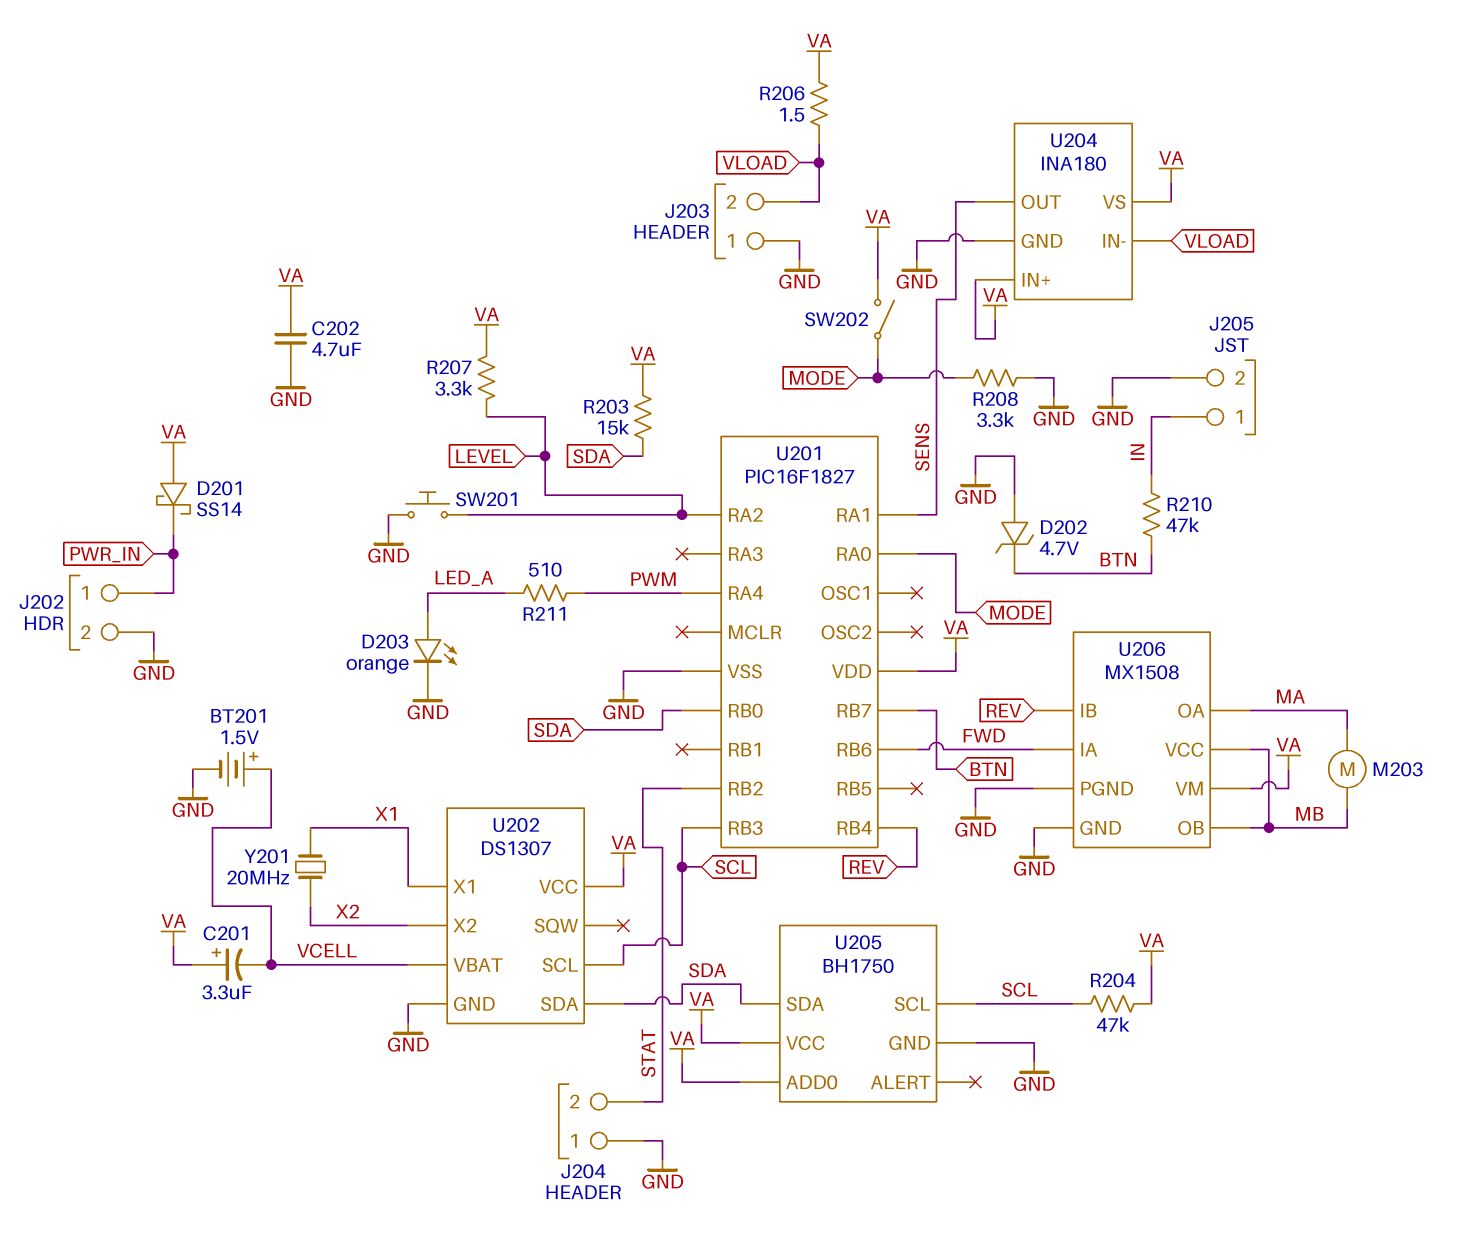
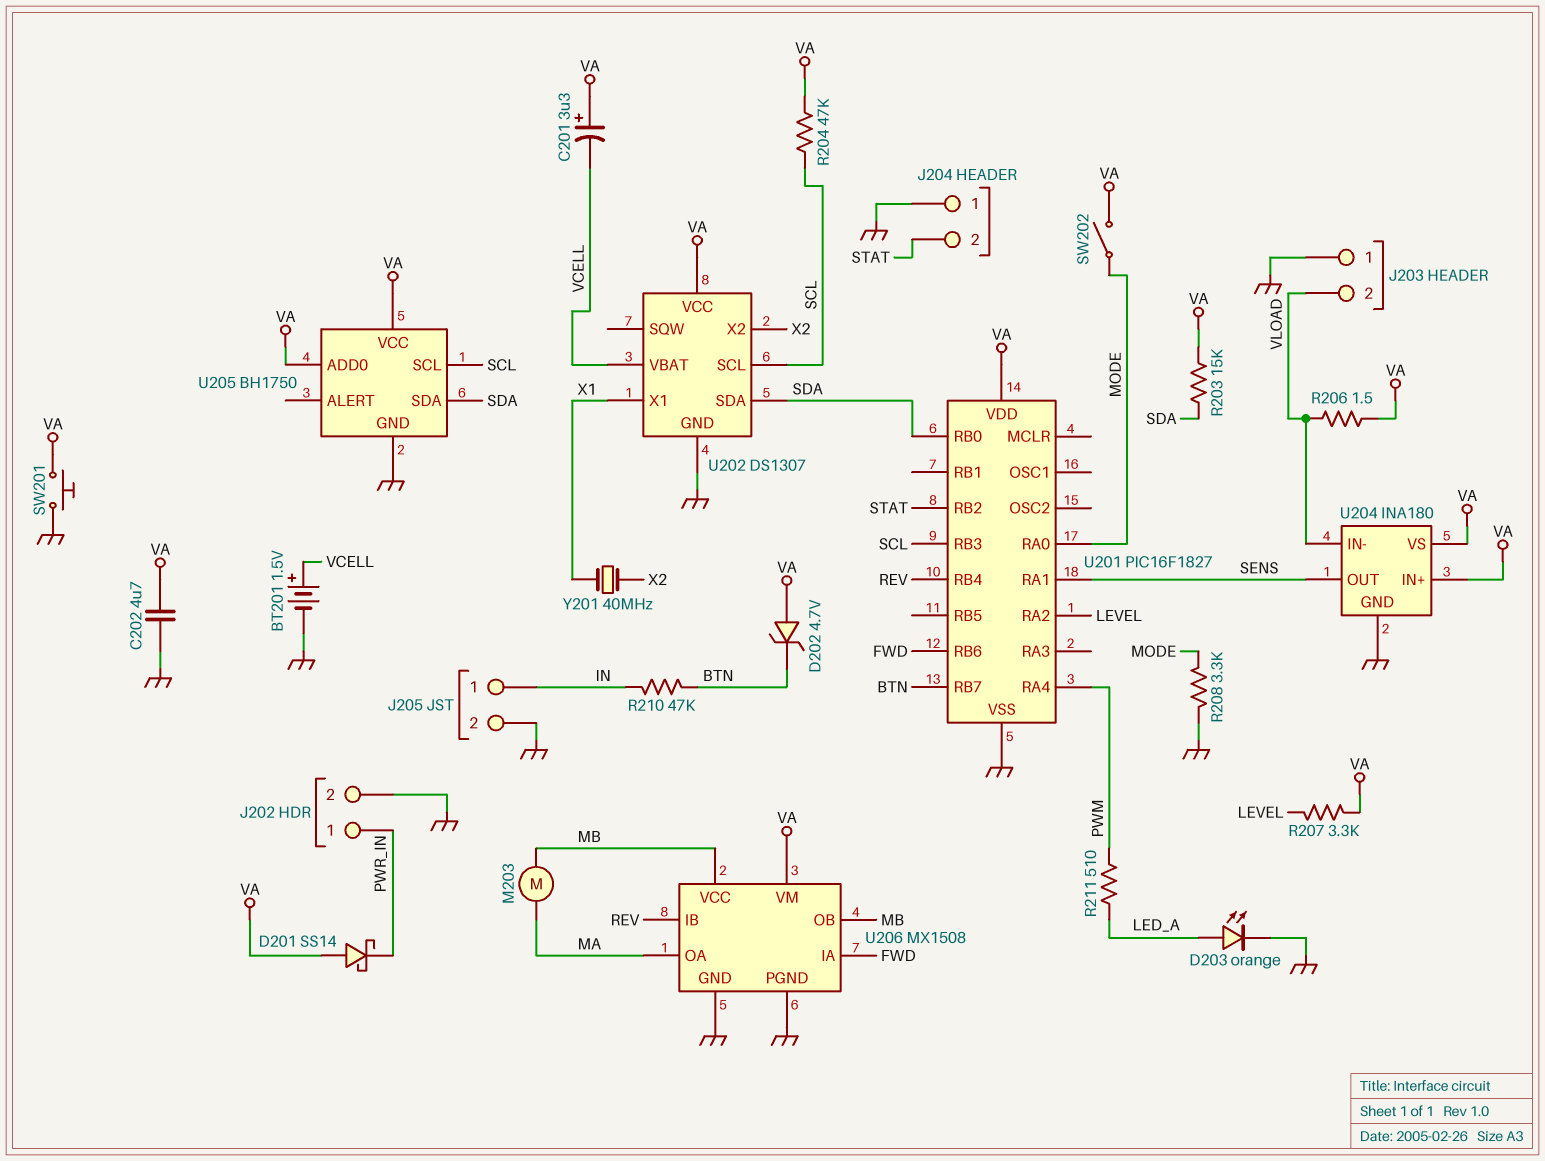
D202: zener 4.7V (A GND, K BTN) -> zener 4.7V (A VA, K BTN)
SW201: button (GND, LEVEL) -> button (GND, VA)
Y201: 20MHz (X1, X2) -> 40MHz (X1, X2)

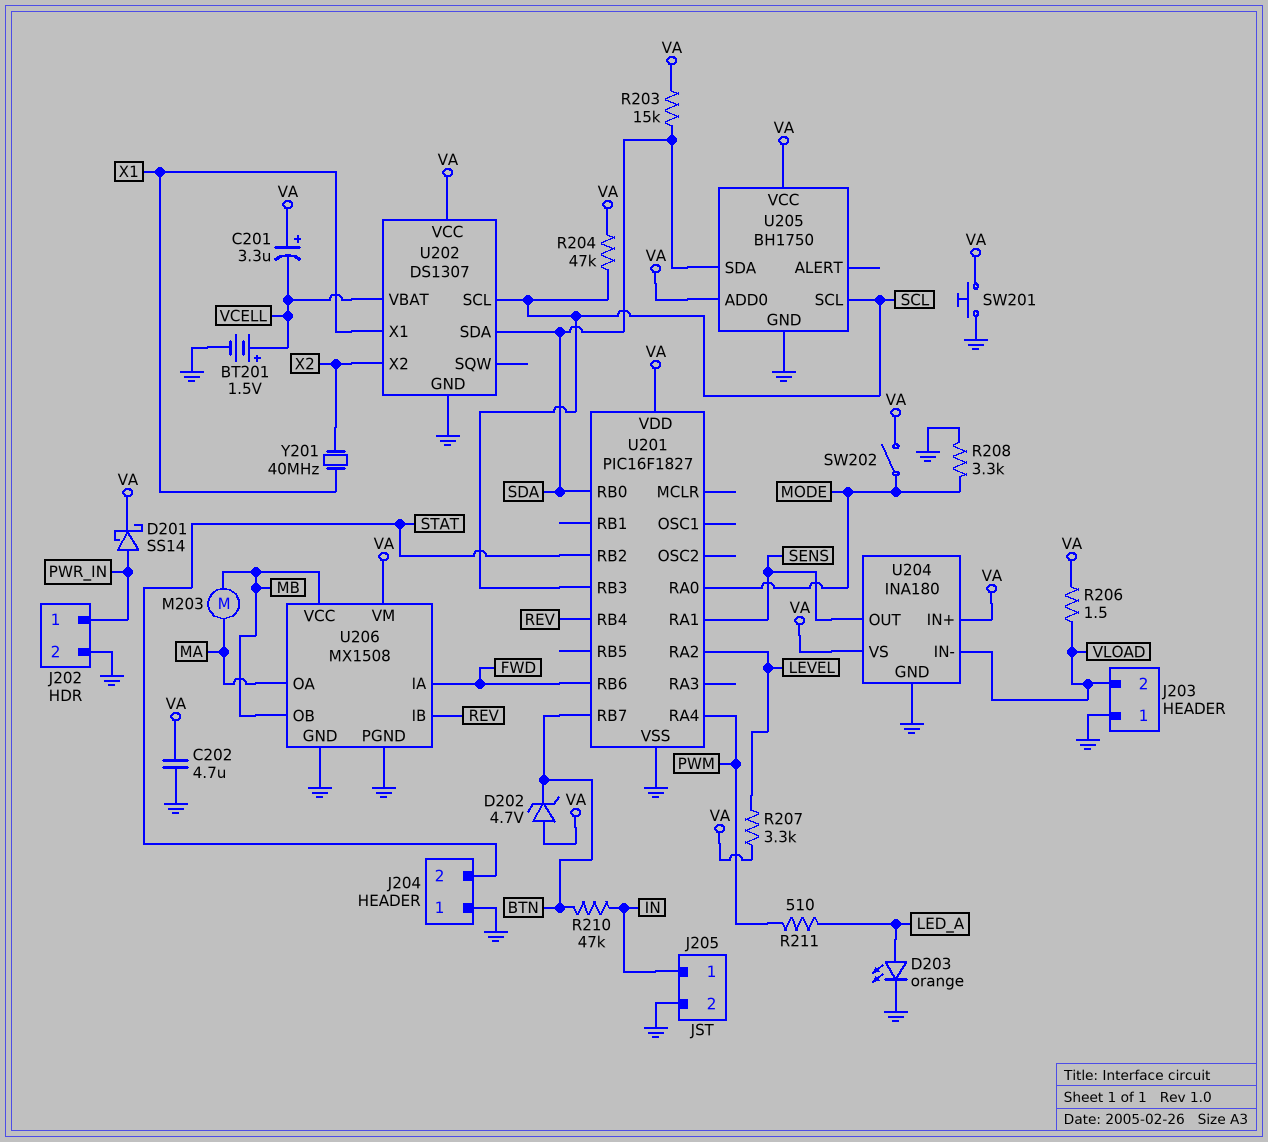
D201: schottky SS14 (A VA, K PWR_IN) -> schottky SS14 (A PWR_IN, K VA)

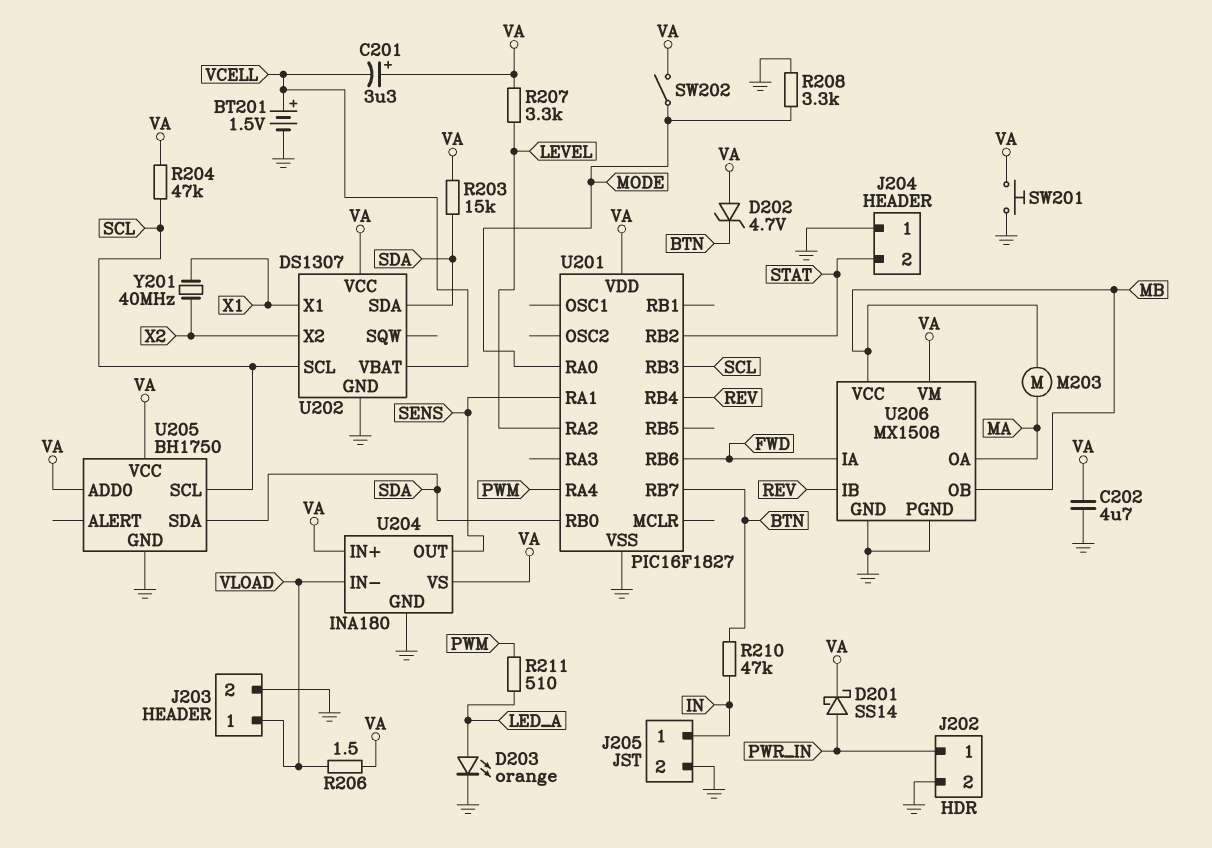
J203 pin 1: GND -> VLOAD
J203 pin 2: VLOAD -> GND

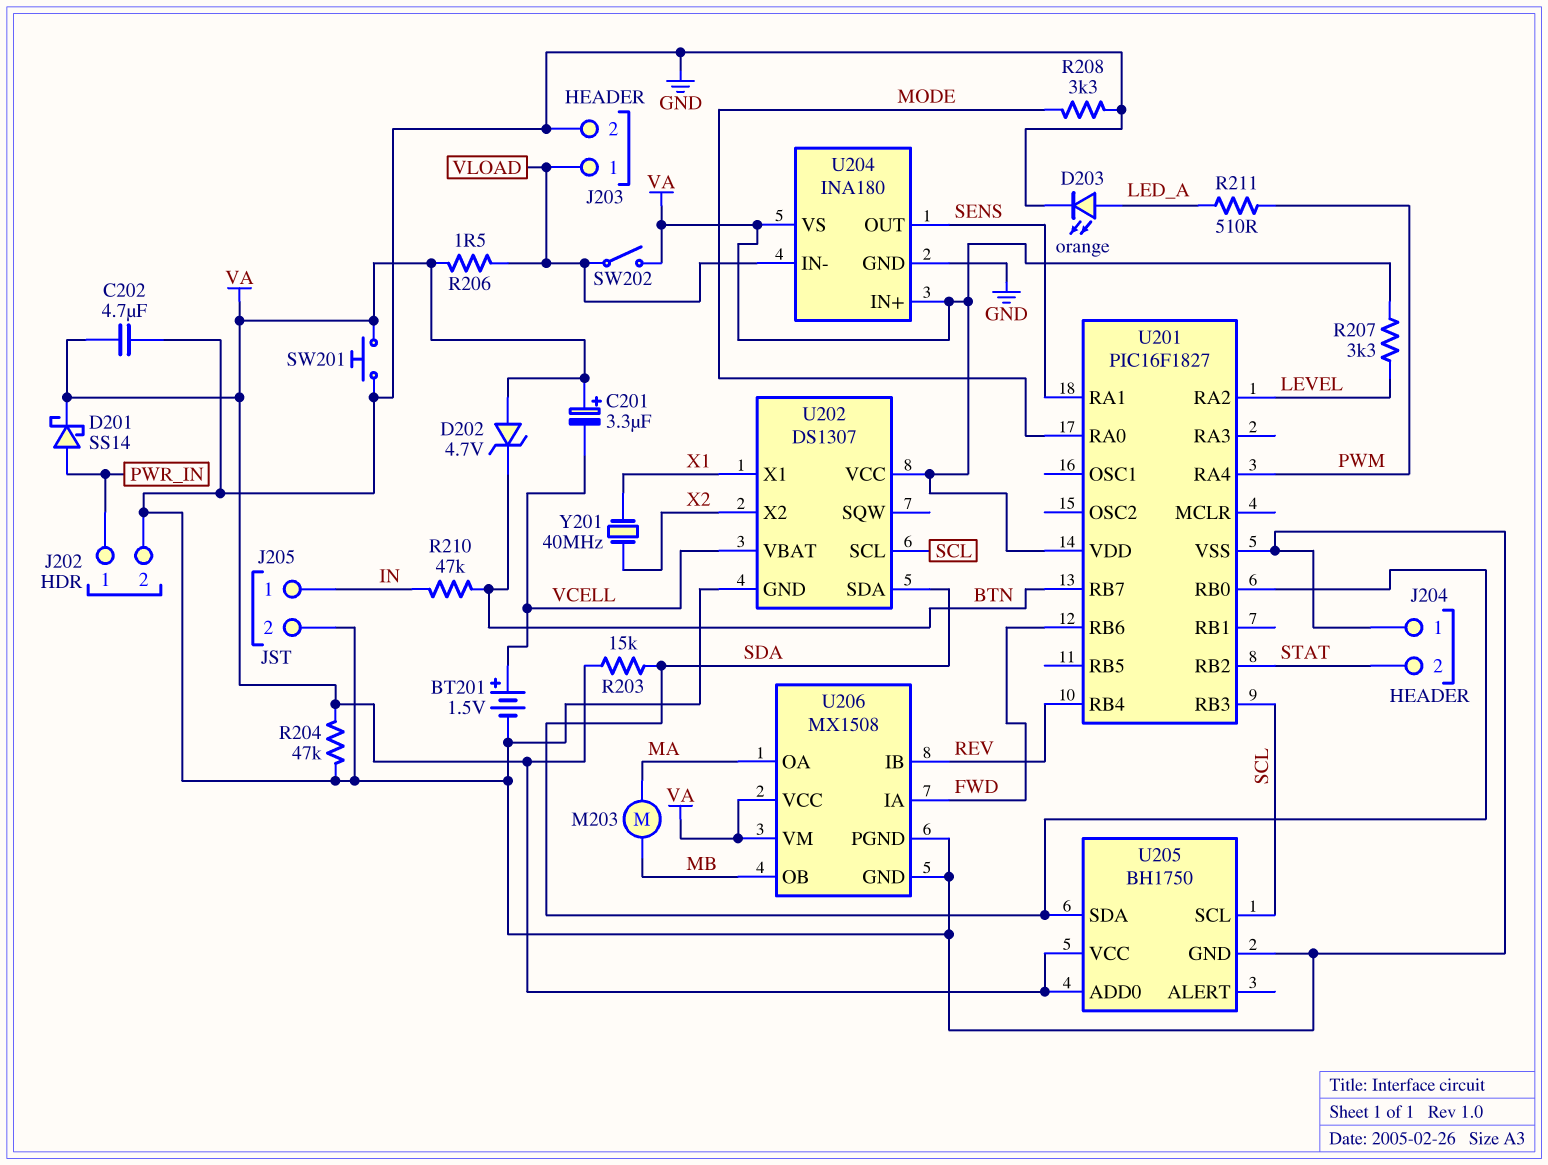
R204: 47k (SCL, VA) -> 47k (GND, VA)
SW202: switch (MODE, VA) -> switch (VA, VLOAD)
U206 pin VCC: MB -> VA

